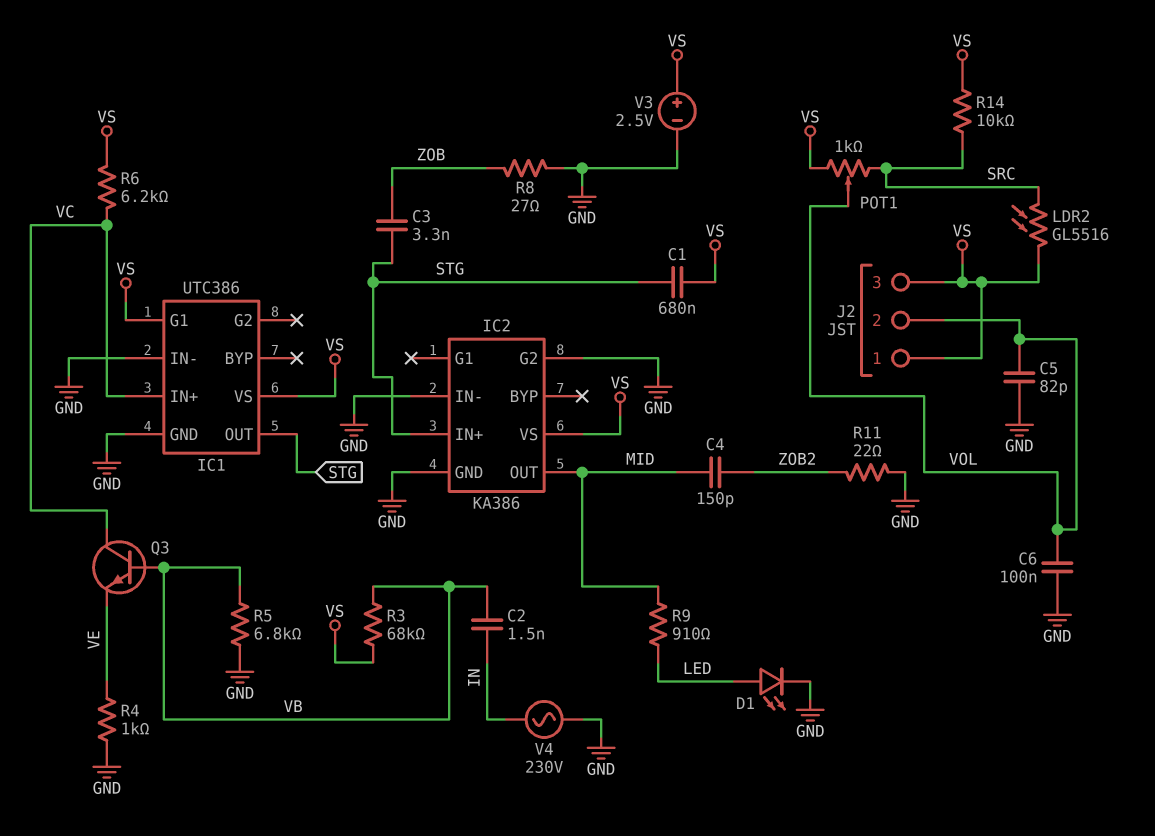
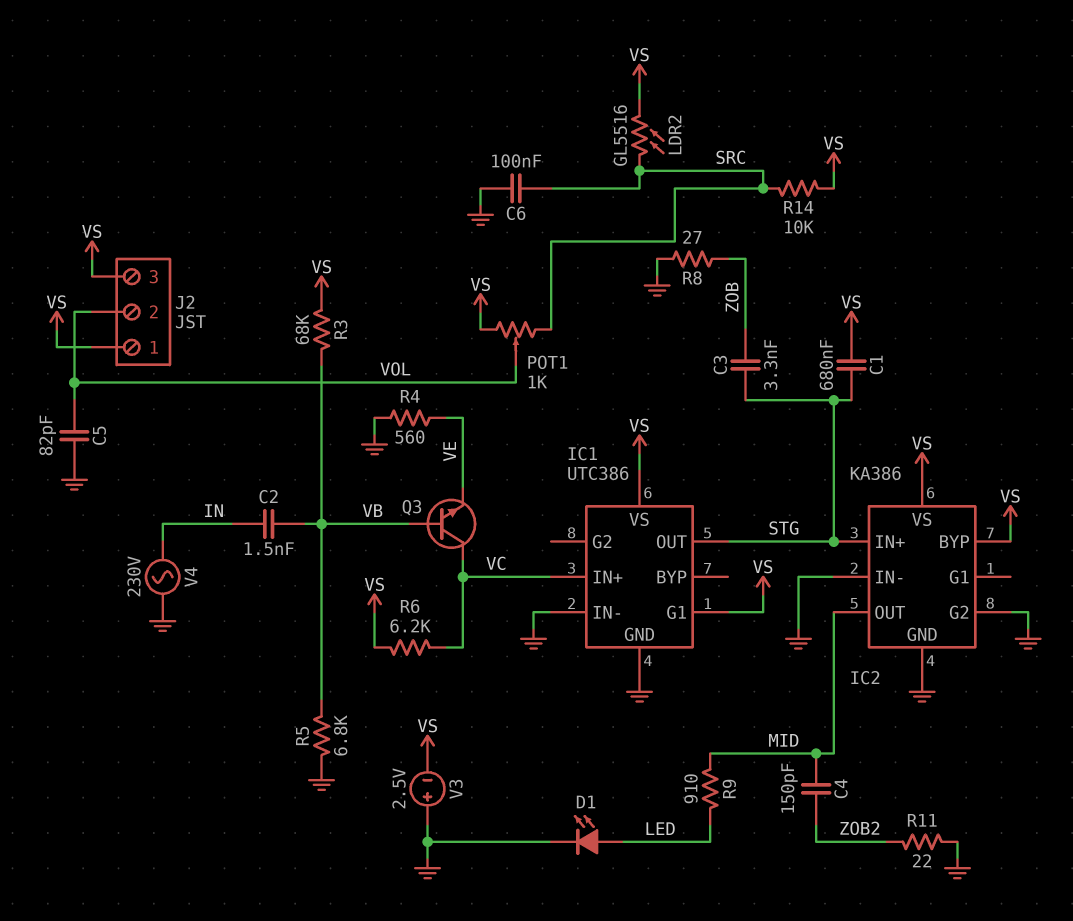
C6: 100nF (GND, VOL) -> 100nF (GND, SRC)
IC2 pin BYP: none -> VS
R4: 1k (GND, VE) -> 560 (GND, VE)
V3: 2.5V (plus VS, minus GND) -> 2.5V (plus GND, minus VS)

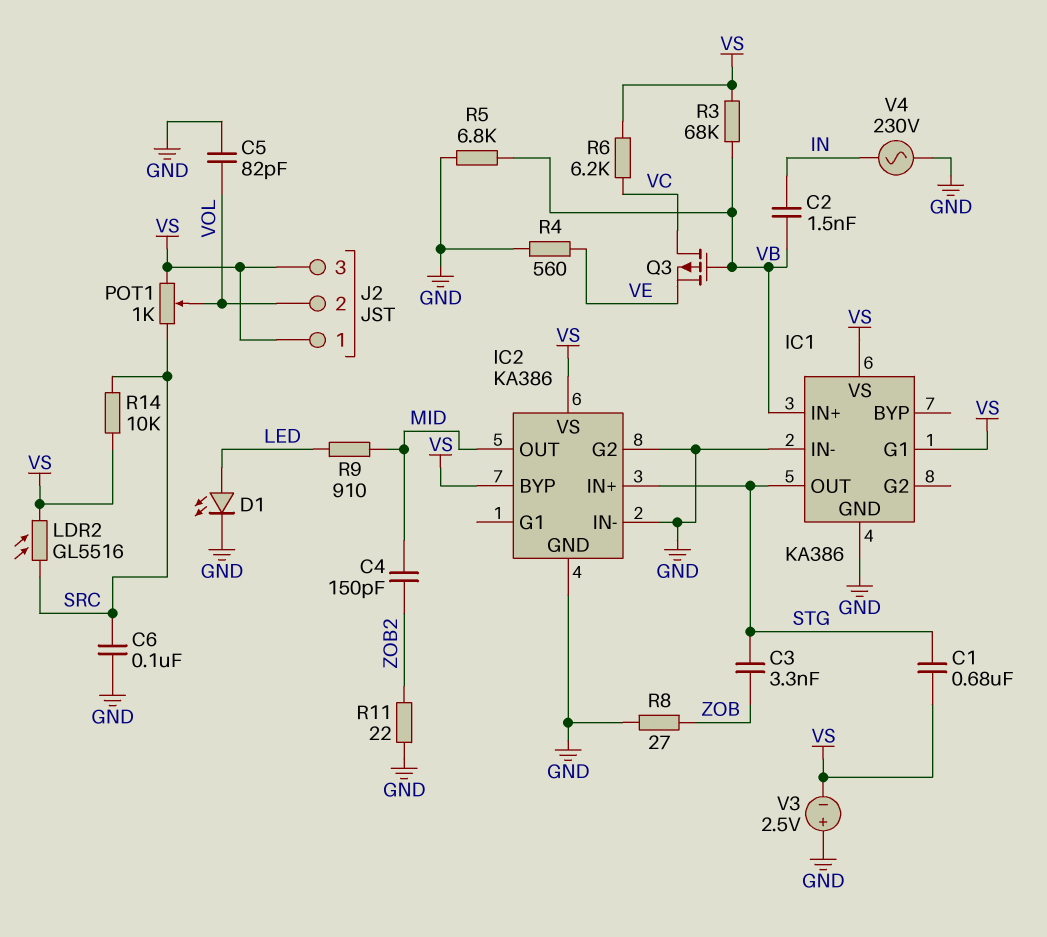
IC1: UTC386 -> KA386
IC1 pin IN+: VC -> VB
Q3: NPN (B VB, C VC, E VE) -> PMOS (G VB, D VC, S VE)

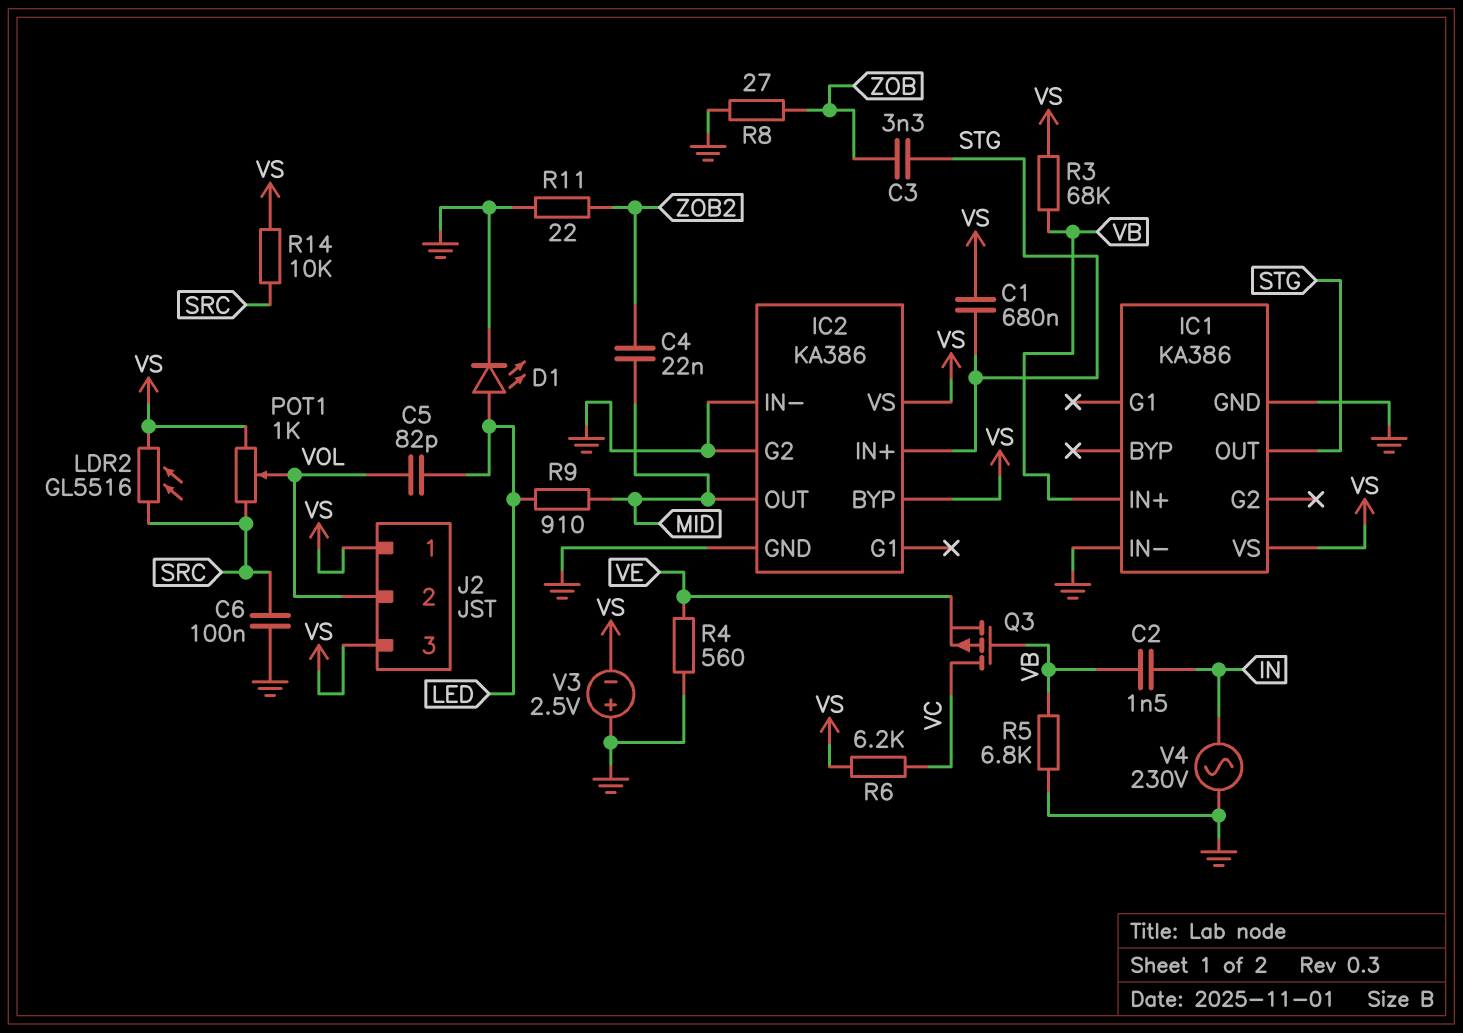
C4: 150pF (MID, ZOB2) -> 22nF (MID, ZOB2)
C5: 82pF (GND, VOL) -> 82pF (LED, VOL)
IC1 pin G1: VS -> none

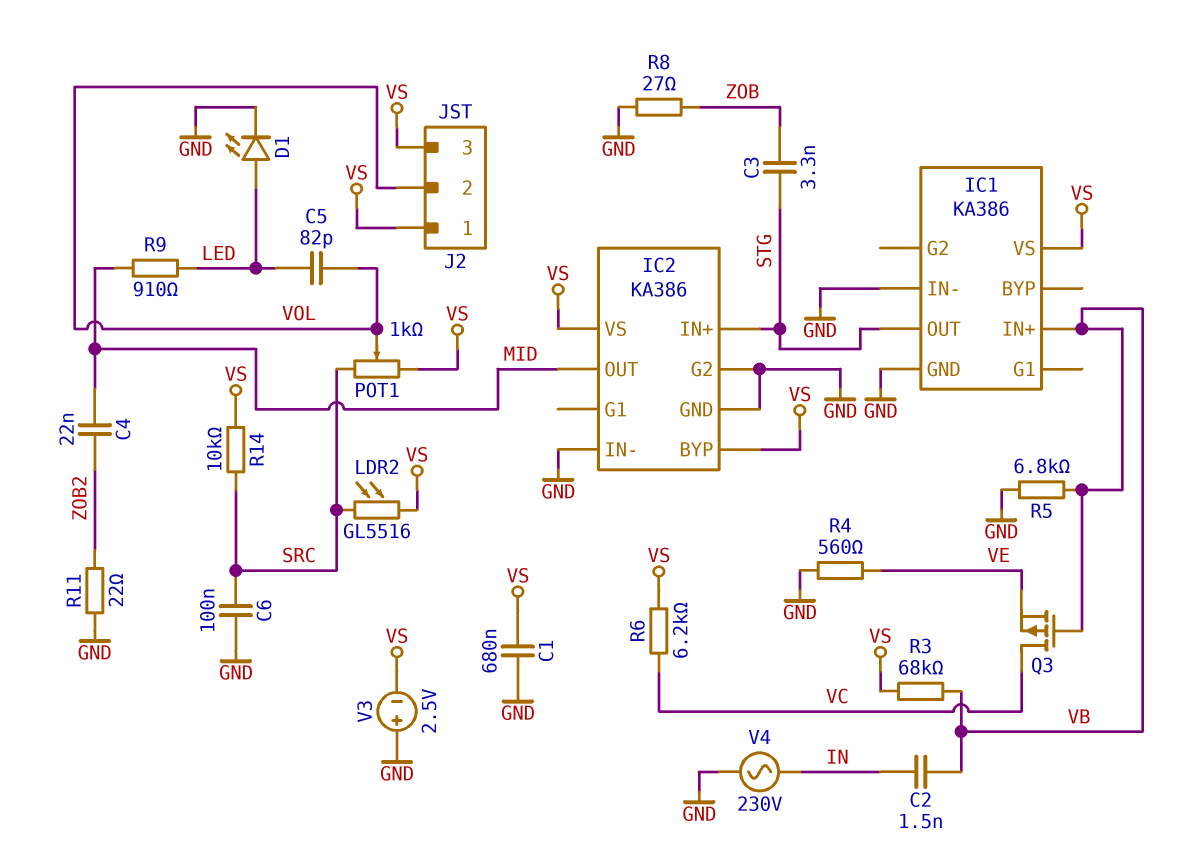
C1: 680nF (STG, VS) -> 680nF (GND, VS)

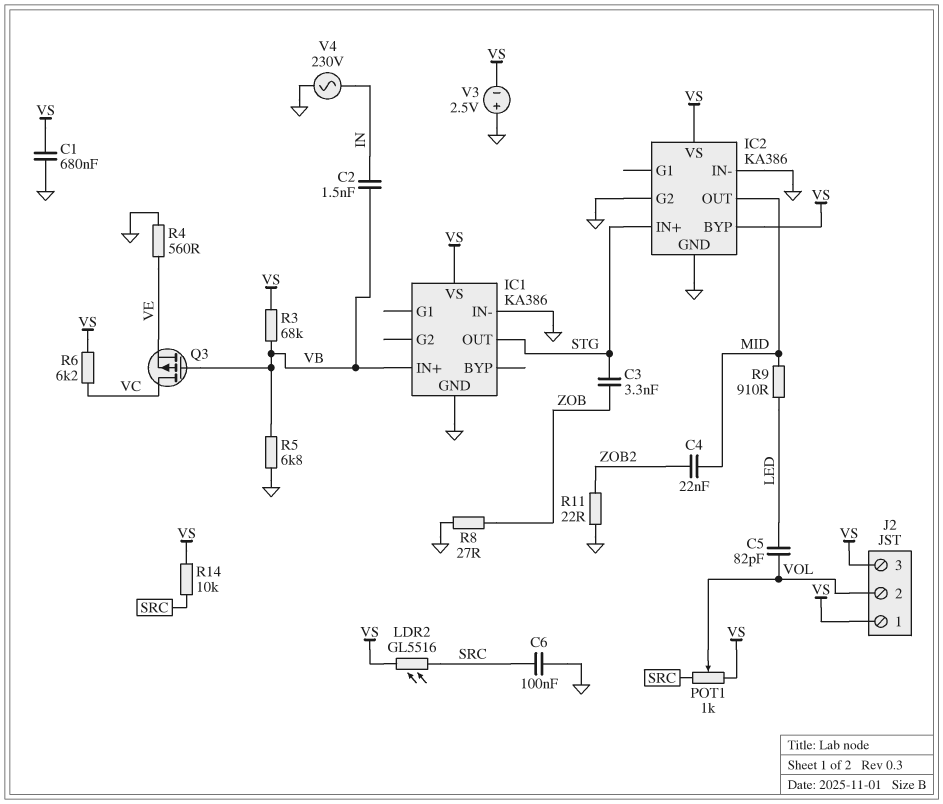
D1: LED (A LED, K GND) -> none

